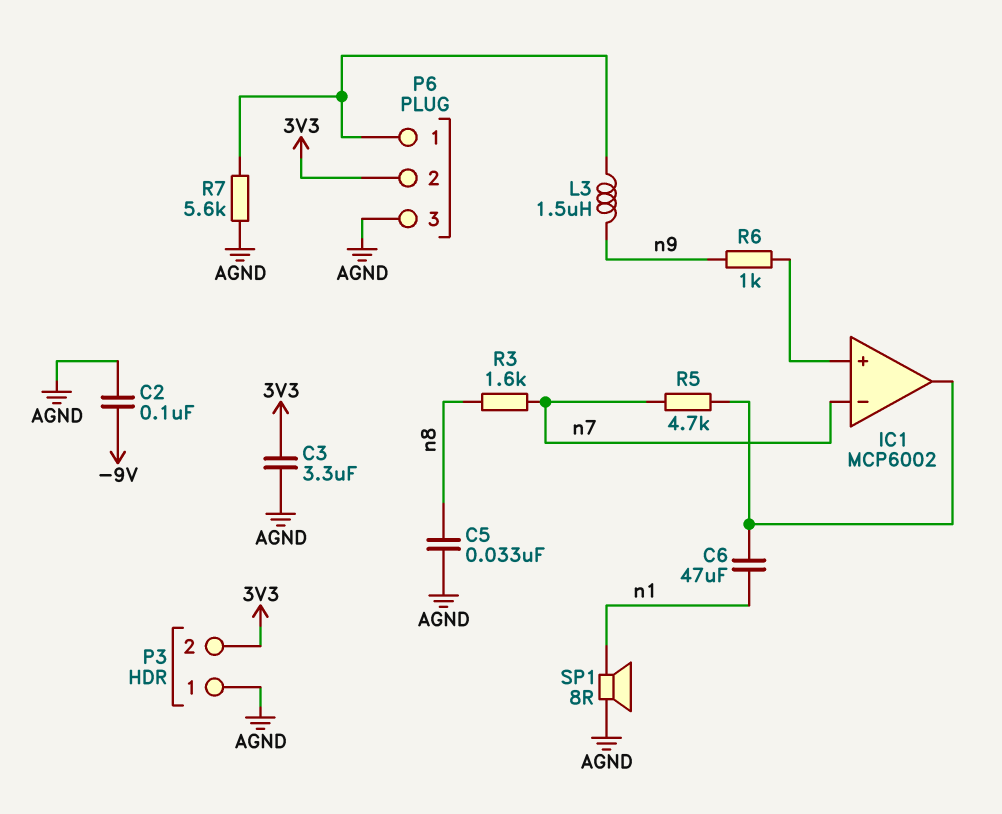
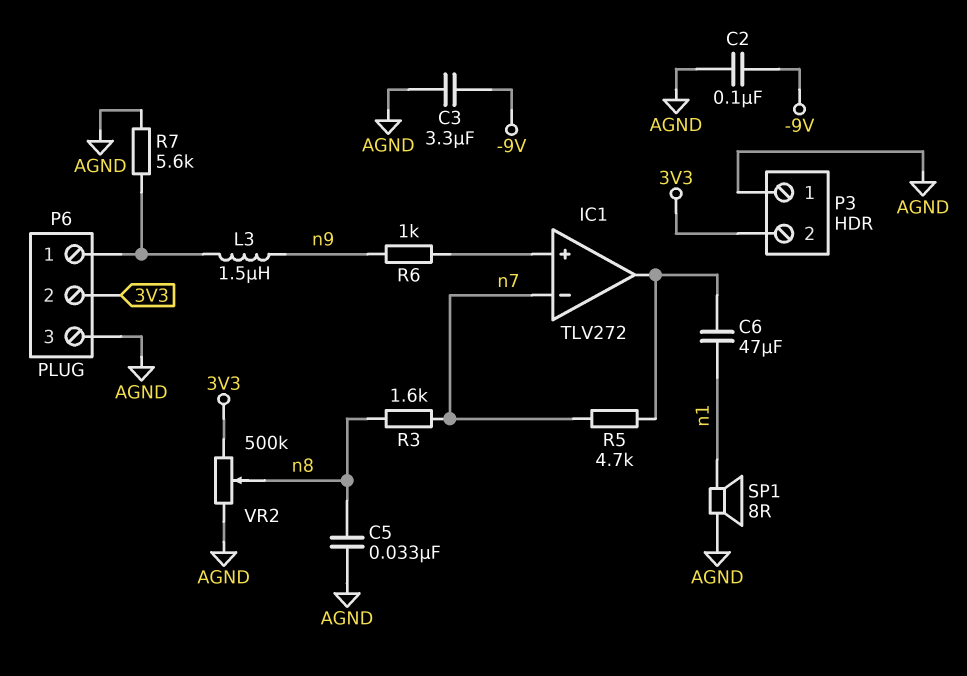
C3: 3.3uF (3V3, AGND) -> 3.3uF (-9V, AGND)
IC1: MCP6002 -> TLV272
VR2: none -> 500k (3V3, AGND, wiper n8)

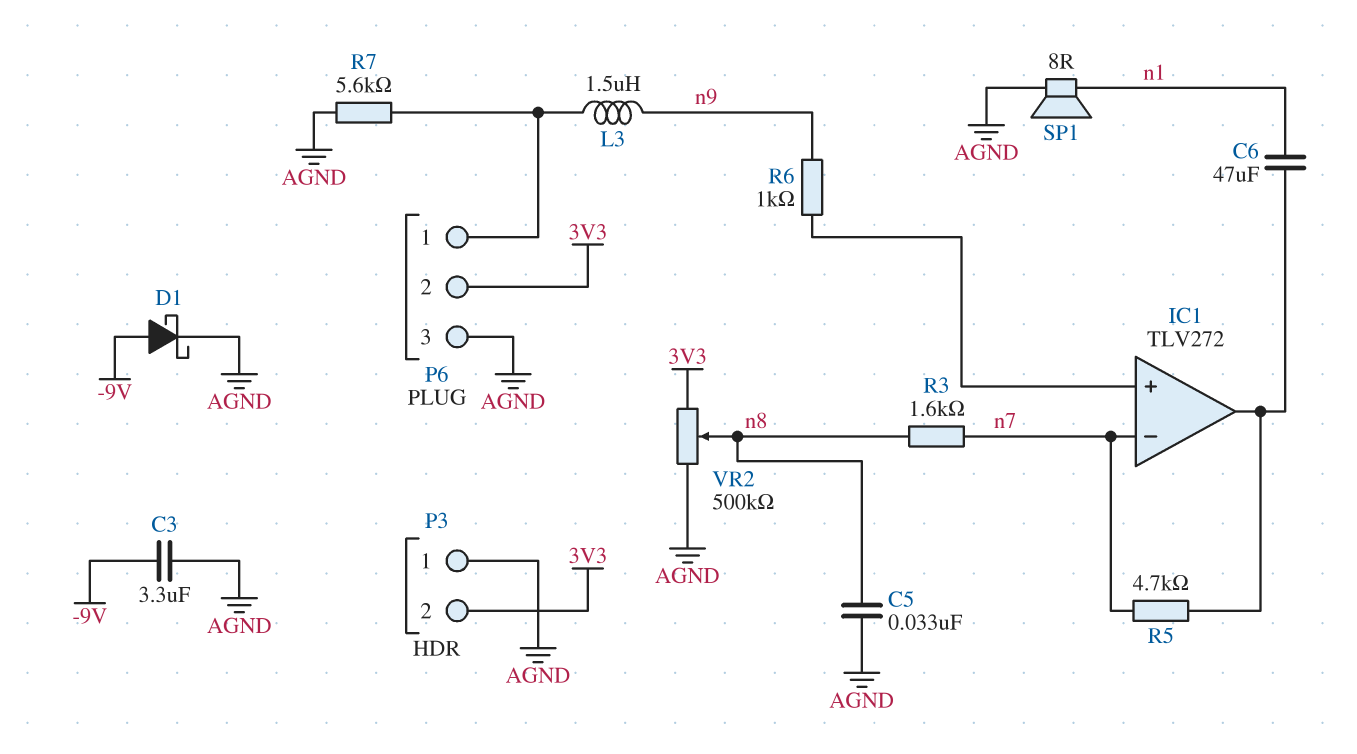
C2: 100nF (-9V, AGND) -> none
D1: none -> schottky (A -9V, K AGND)

